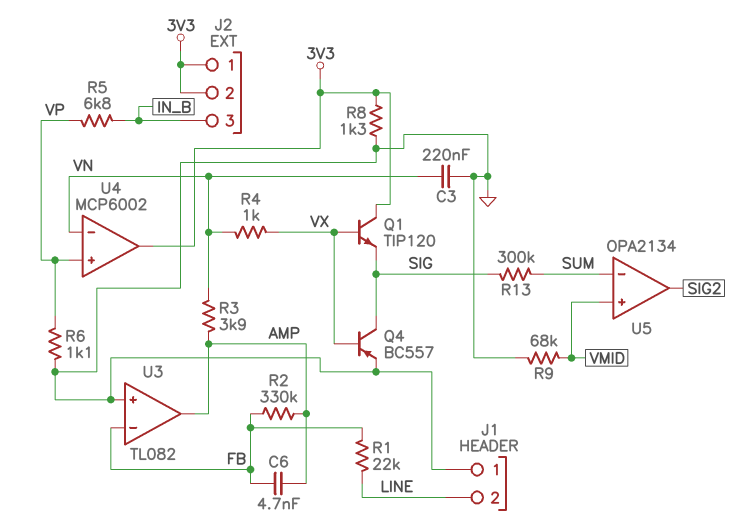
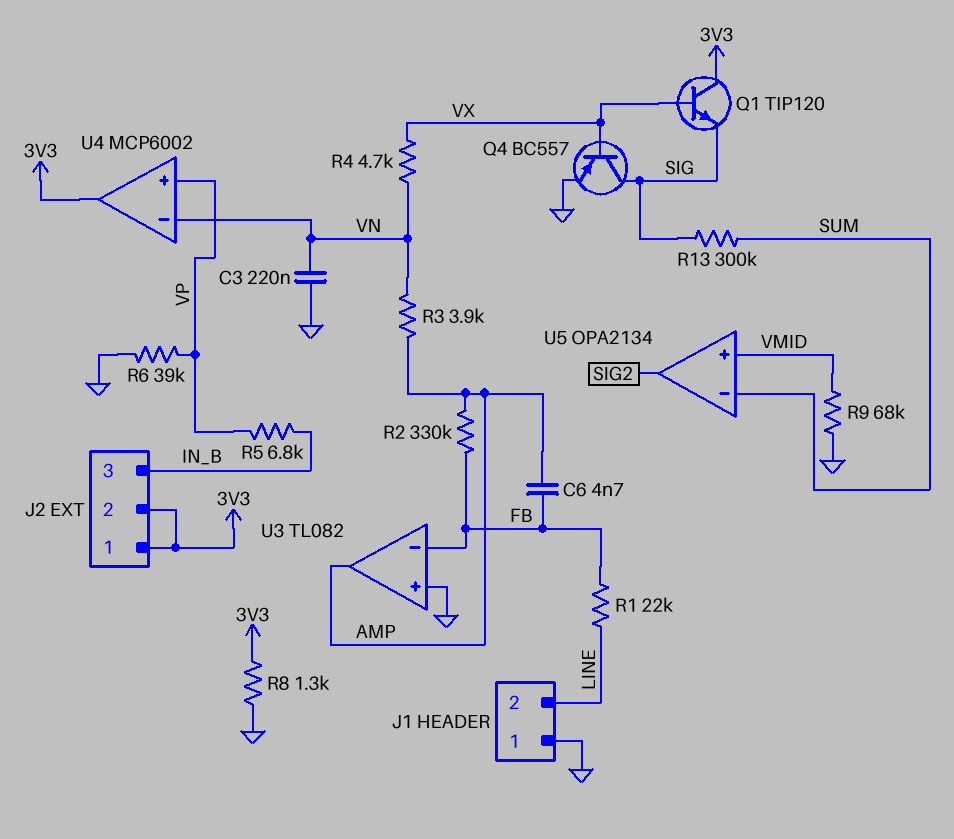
R4: 1k (VN, VX) -> 4.7k (VN, VX)
R6: 1.1k (GND, VP) -> 39k (GND, VP)

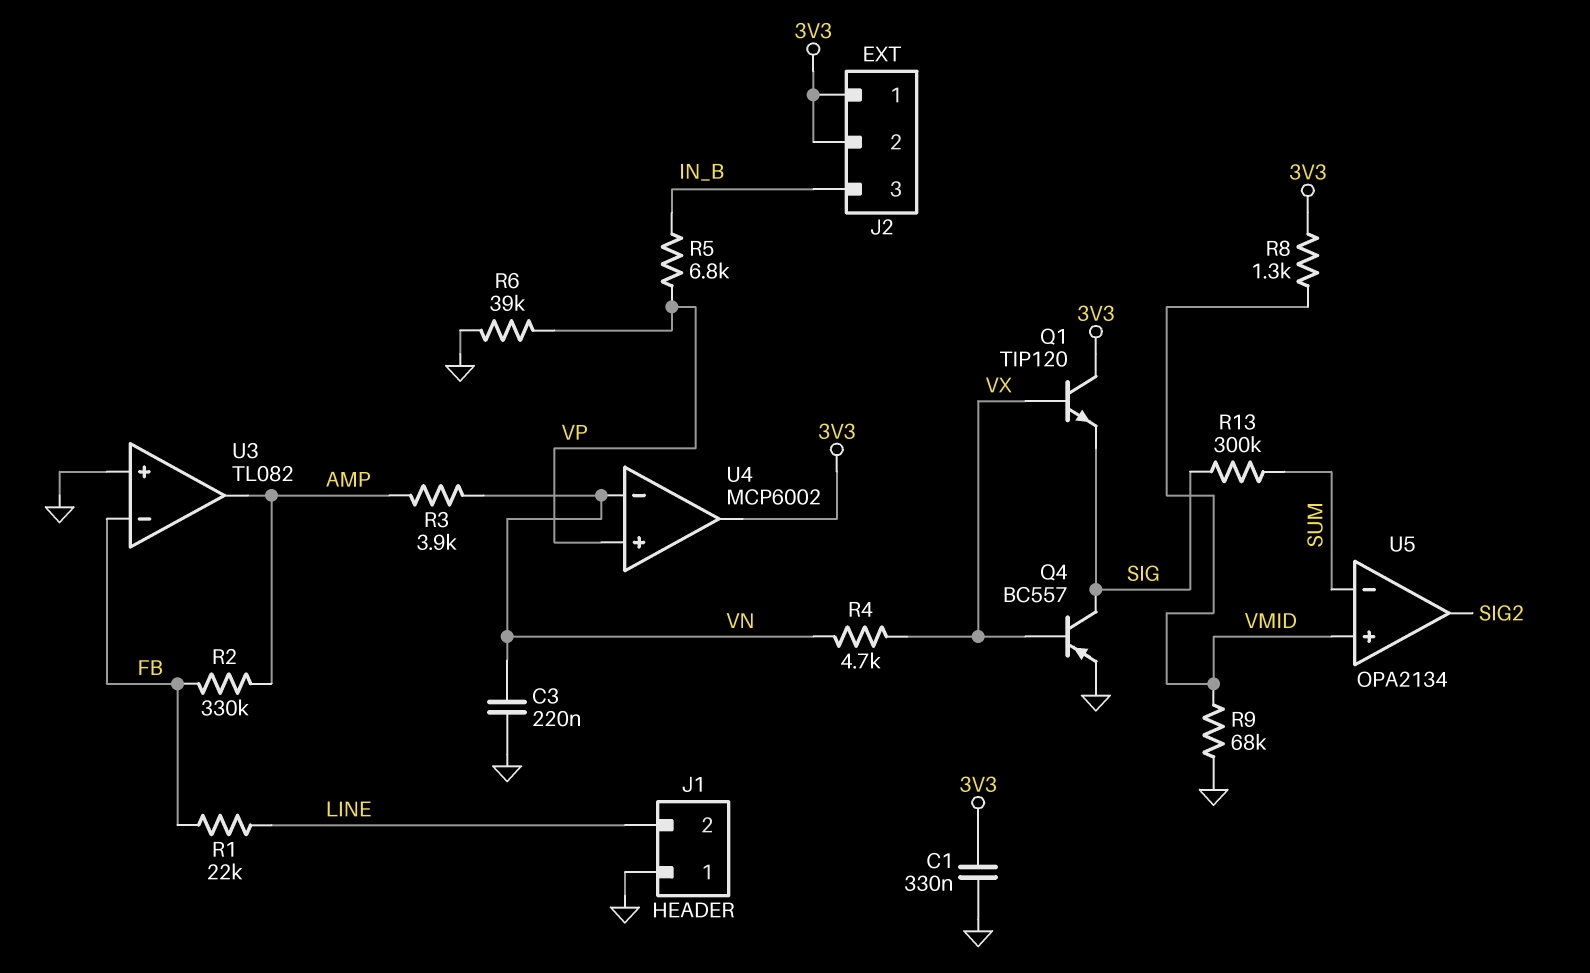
C1: none -> 330nF (3V3, GND)
C6: 4.7nF (AMP, FB) -> none
R8: 1.3k (3V3, GND) -> 1.3k (3V3, VMID)

